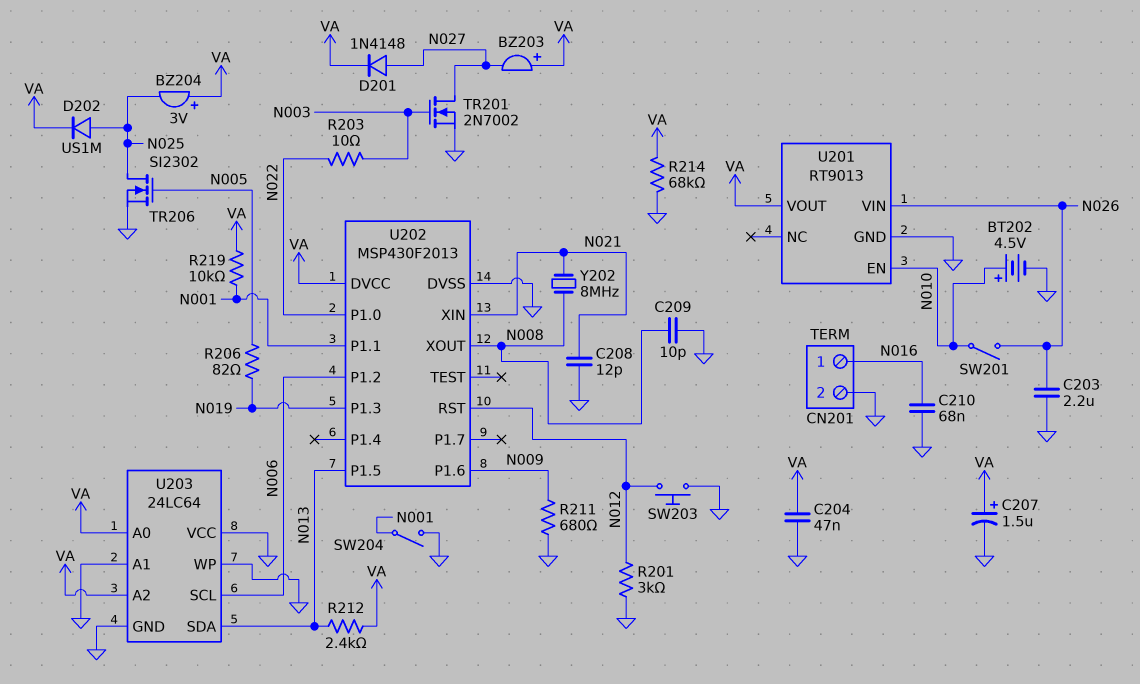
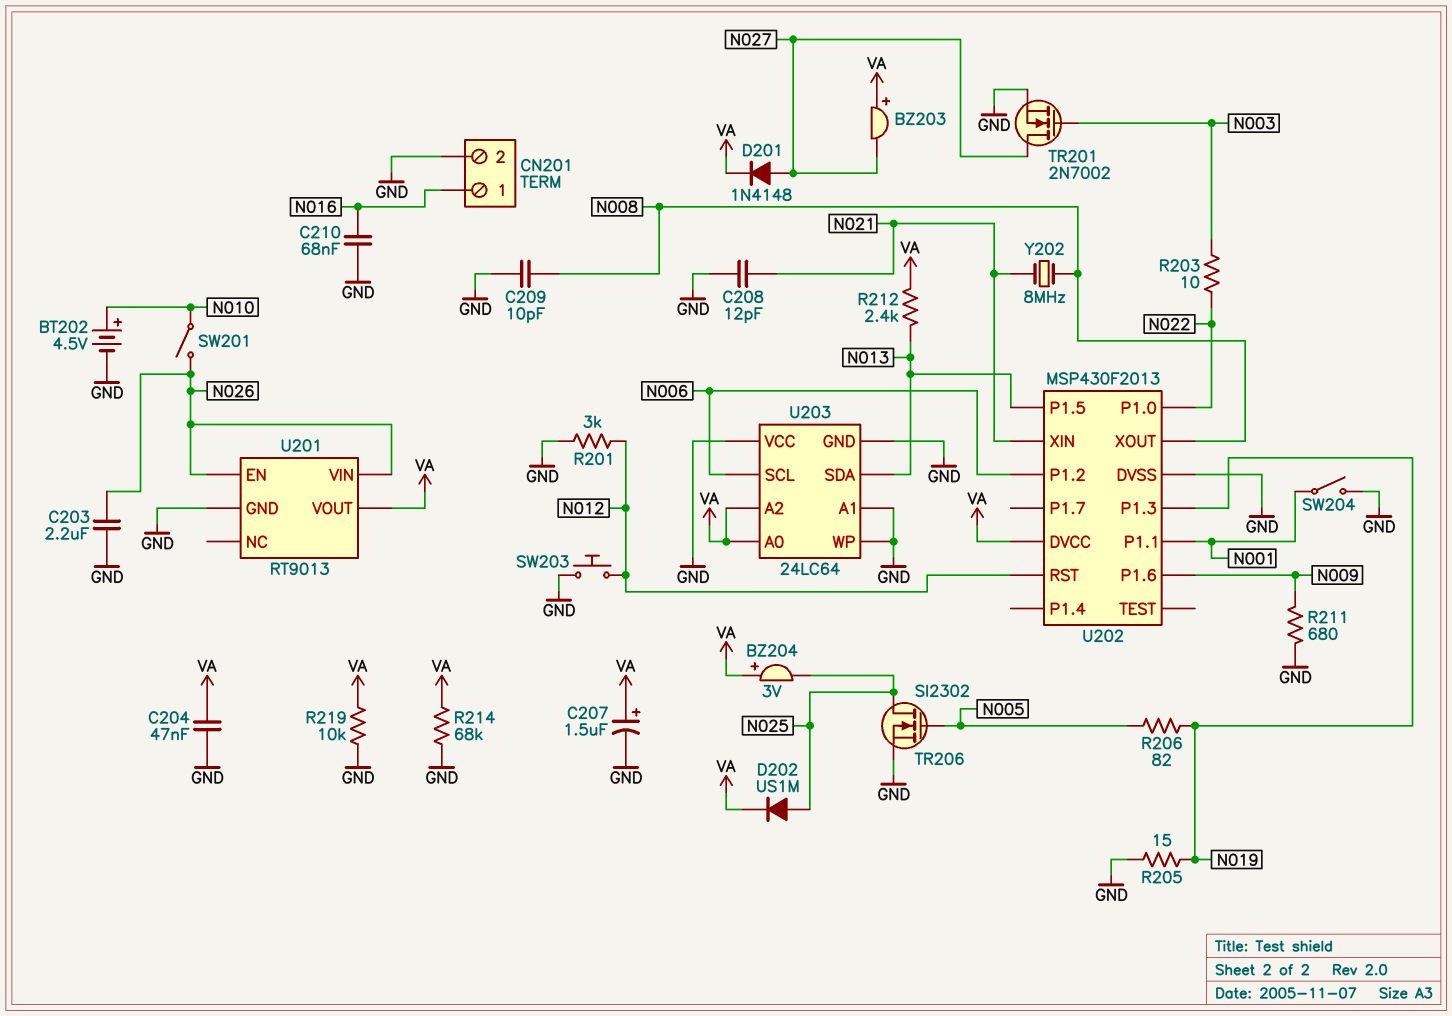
R205: none -> 15 (GND, N019)
R219: 10k (N001, VA) -> 10k (GND, VA)
U201 pin EN: N010 -> N026

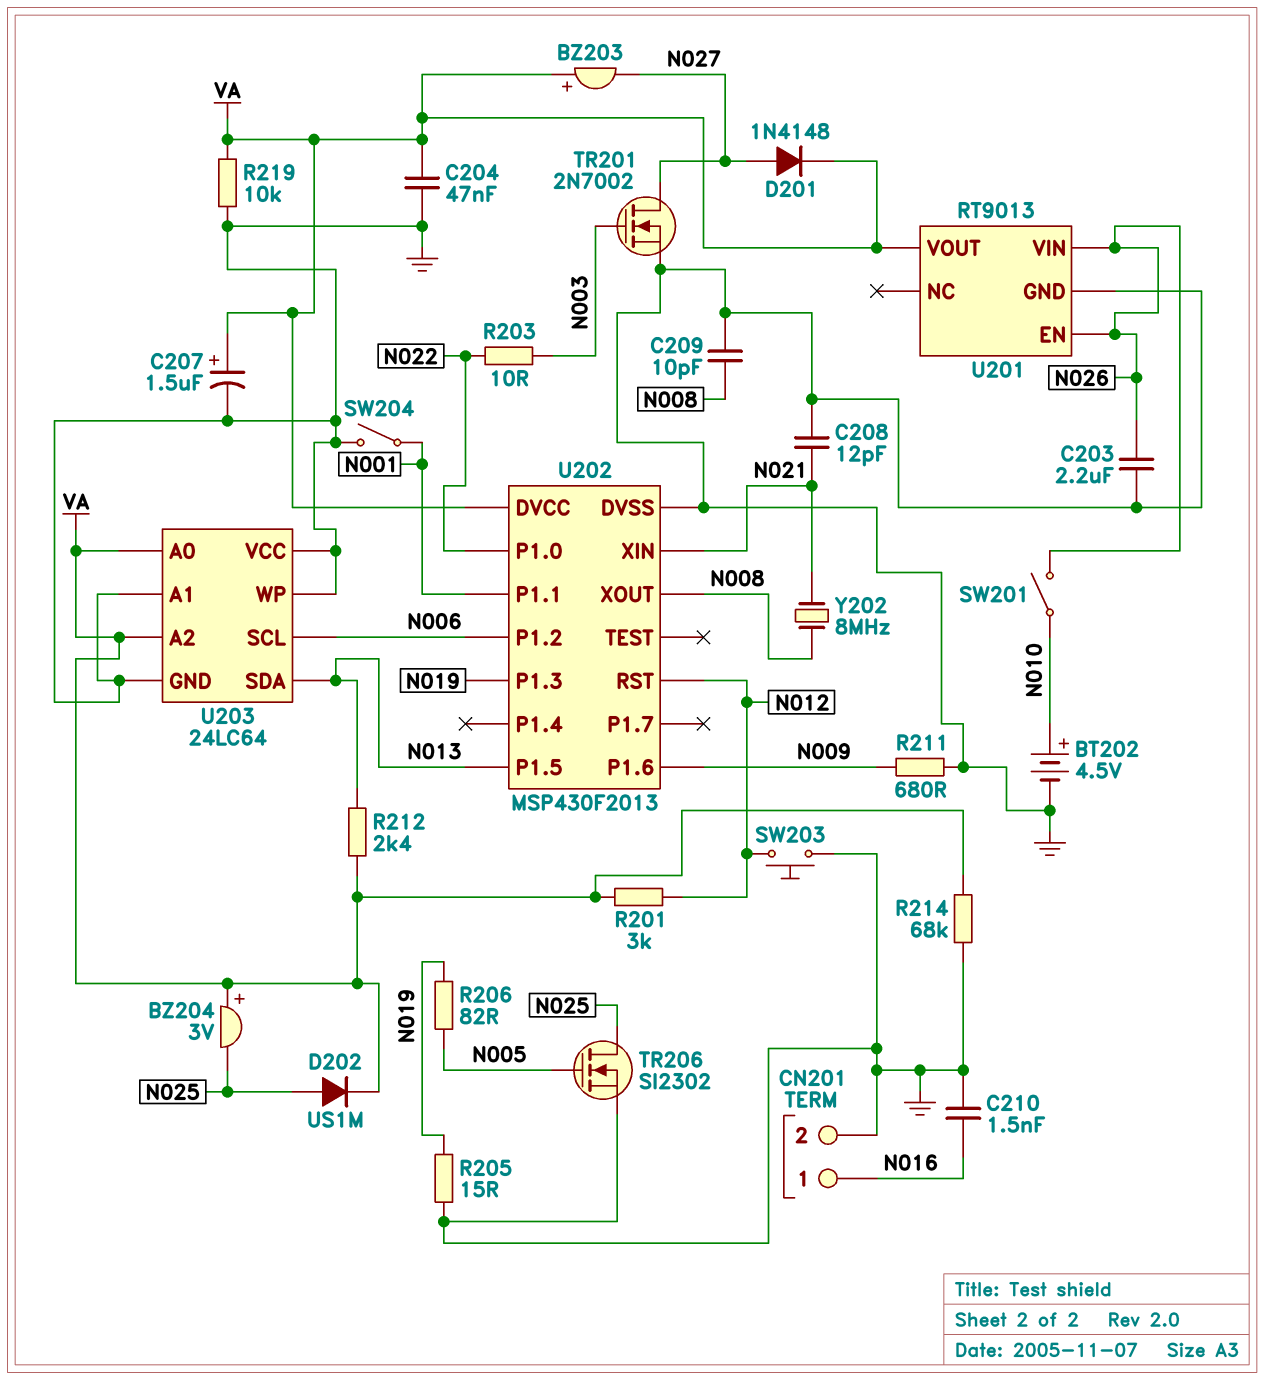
C210: 68nF (GND, N016) -> 1.5nF (GND, N016)
R201: 3k (GND, N012) -> 3k (N012, VA)

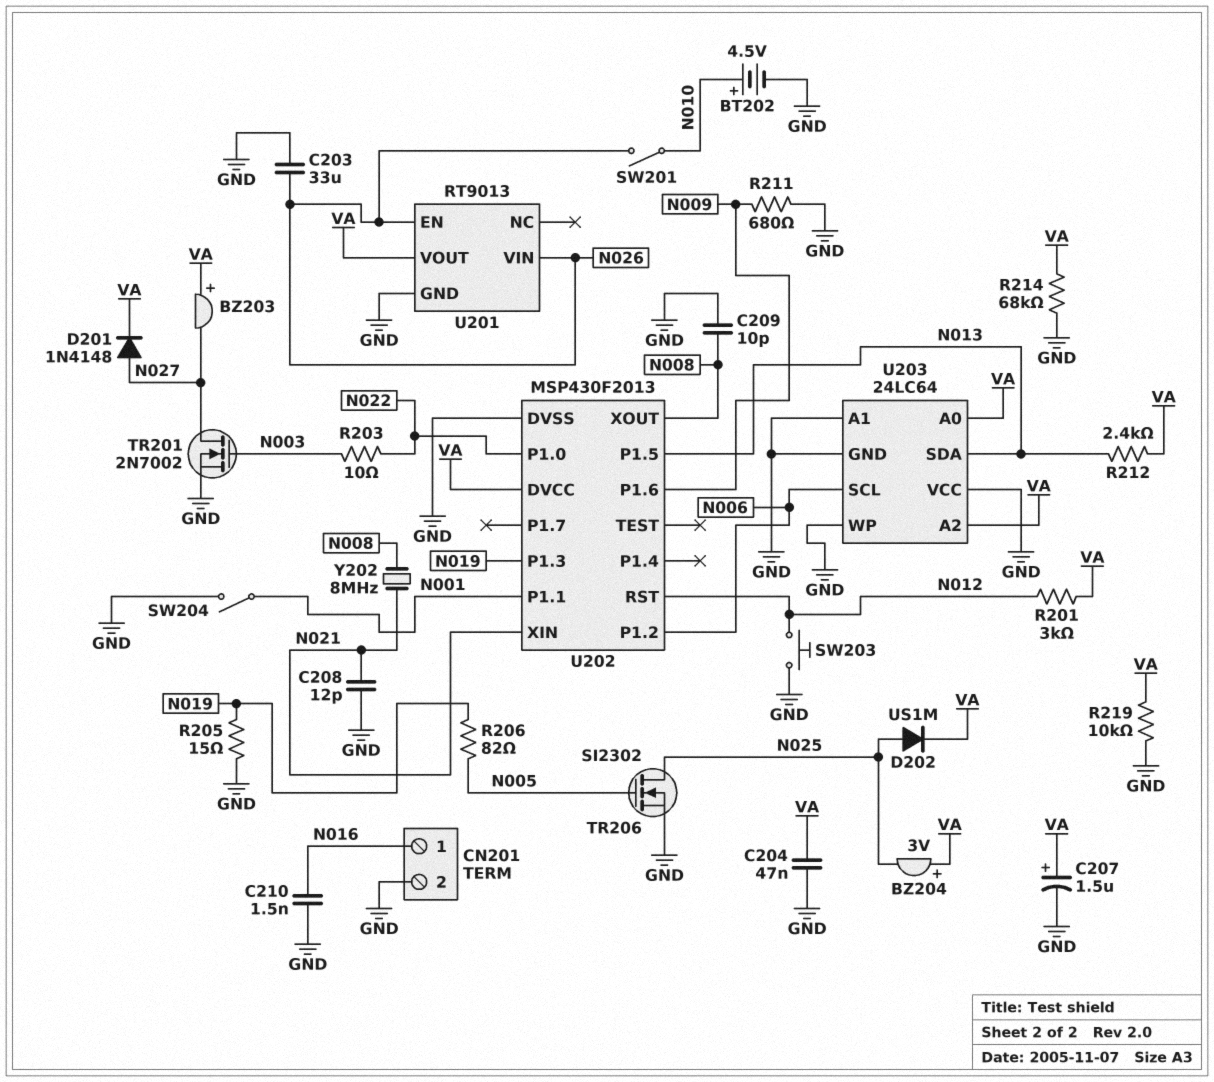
C203: 2.2uF (GND, N026) -> 33uF (GND, N026)

